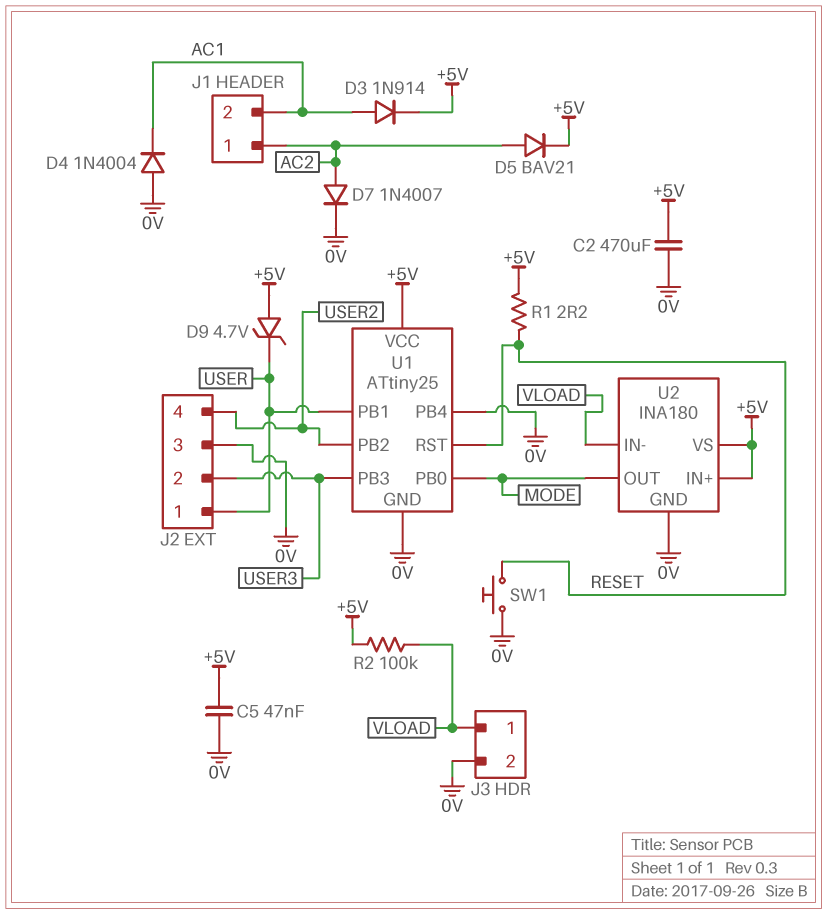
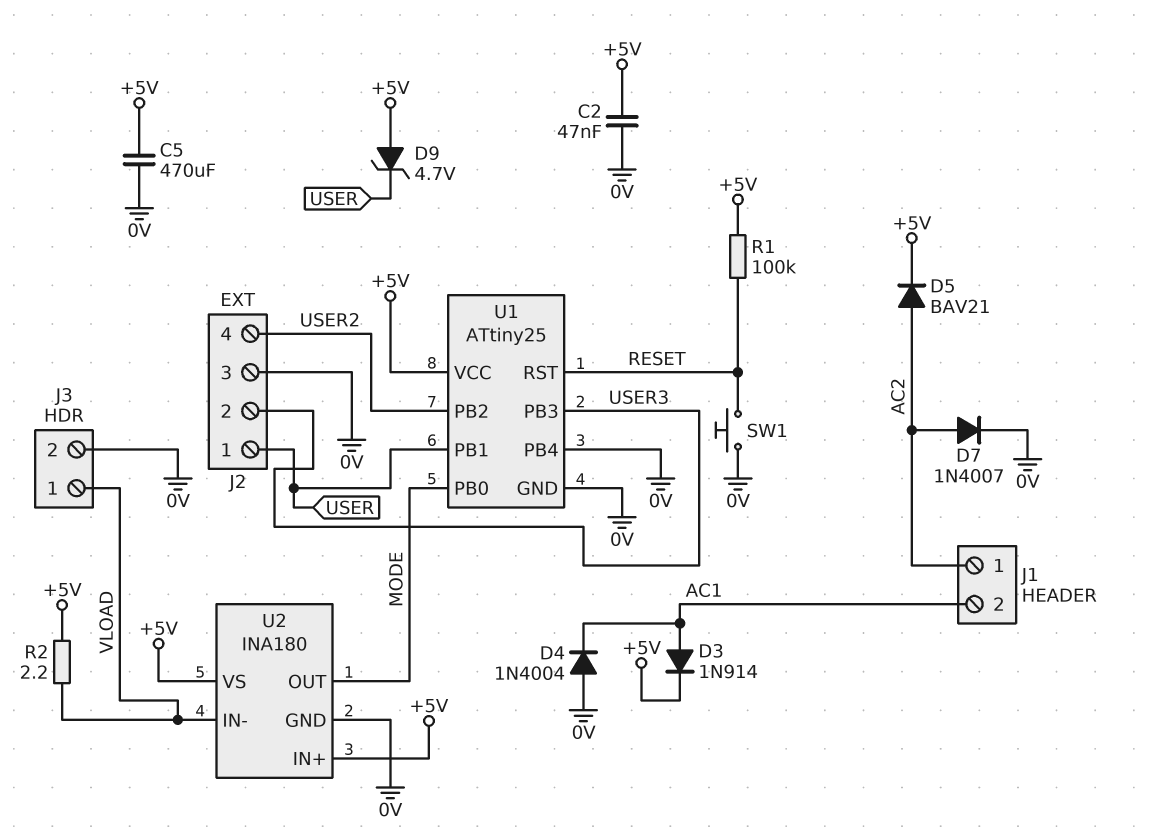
C2: 470uF (+5V, 0V) -> 47nF (+5V, 0V)
C5: 47nF (+5V, 0V) -> 470uF (+5V, 0V)
R1: 2.2 (+5V, RESET) -> 100k (+5V, RESET)
R2: 100k (+5V, VLOAD) -> 2.2 (+5V, VLOAD)

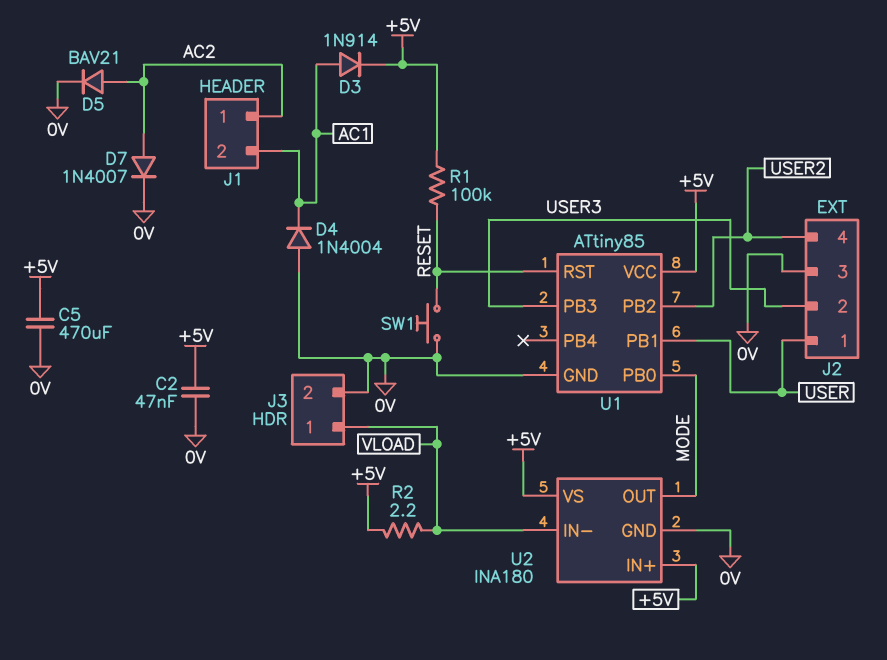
D5: diode BAV21 (A AC2, K +5V) -> diode BAV21 (A AC2, K 0V)
D9: zener 4.7V (A +5V, K USER) -> none
U1: ATtiny25 -> ATtiny85
U1 pin PB4: 0V -> none

